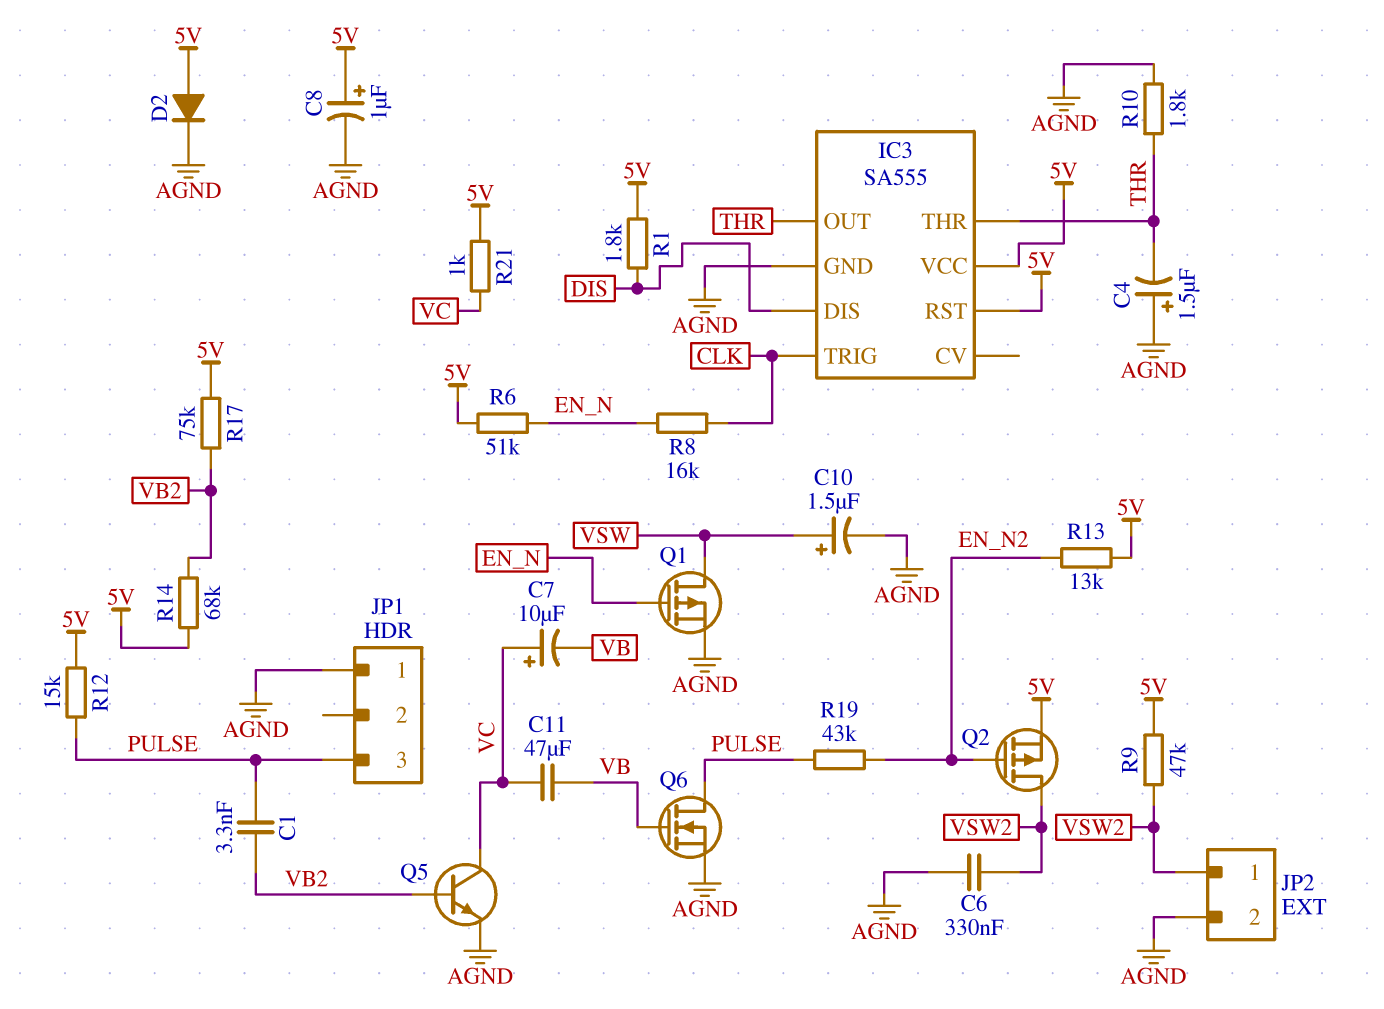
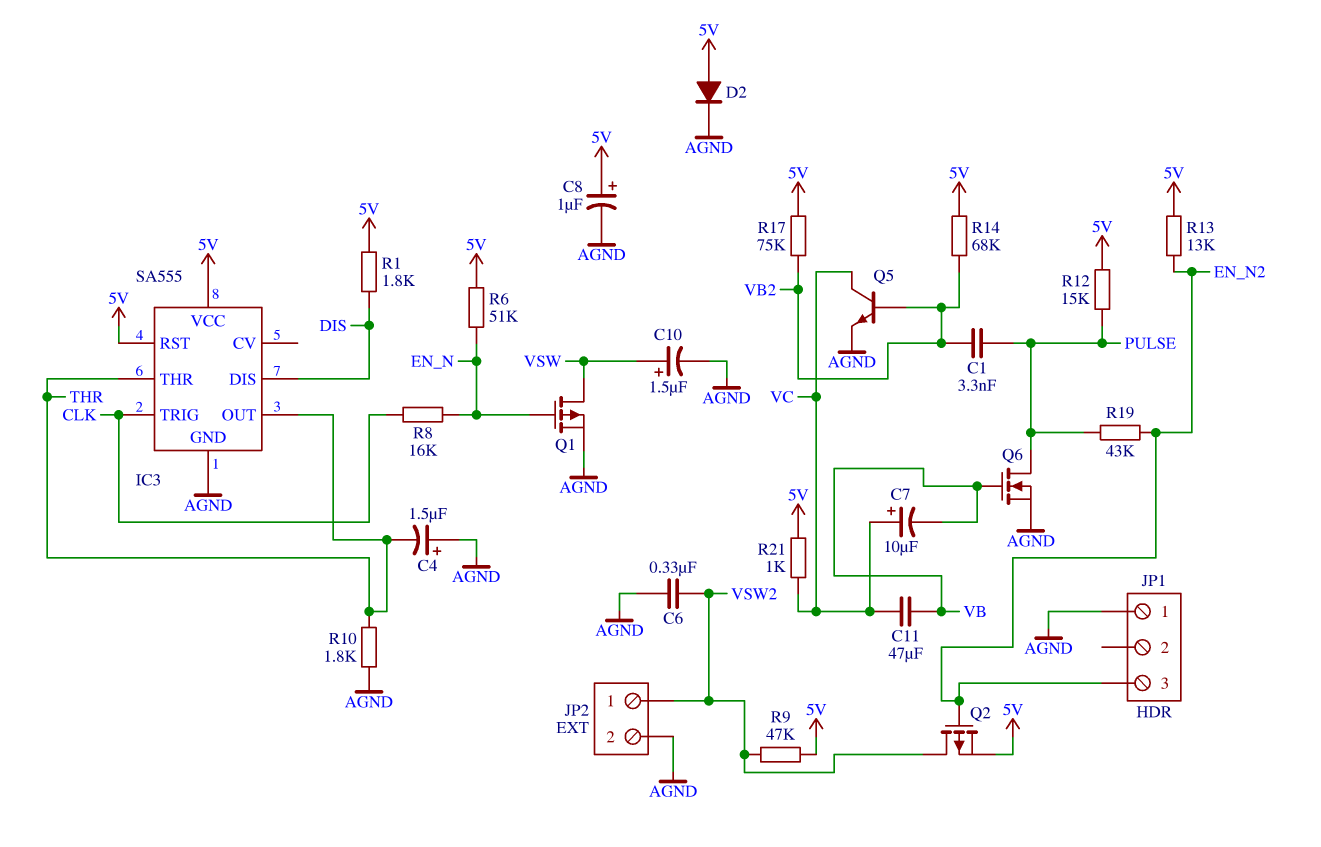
JP1 pin 3: PULSE -> EN_N2

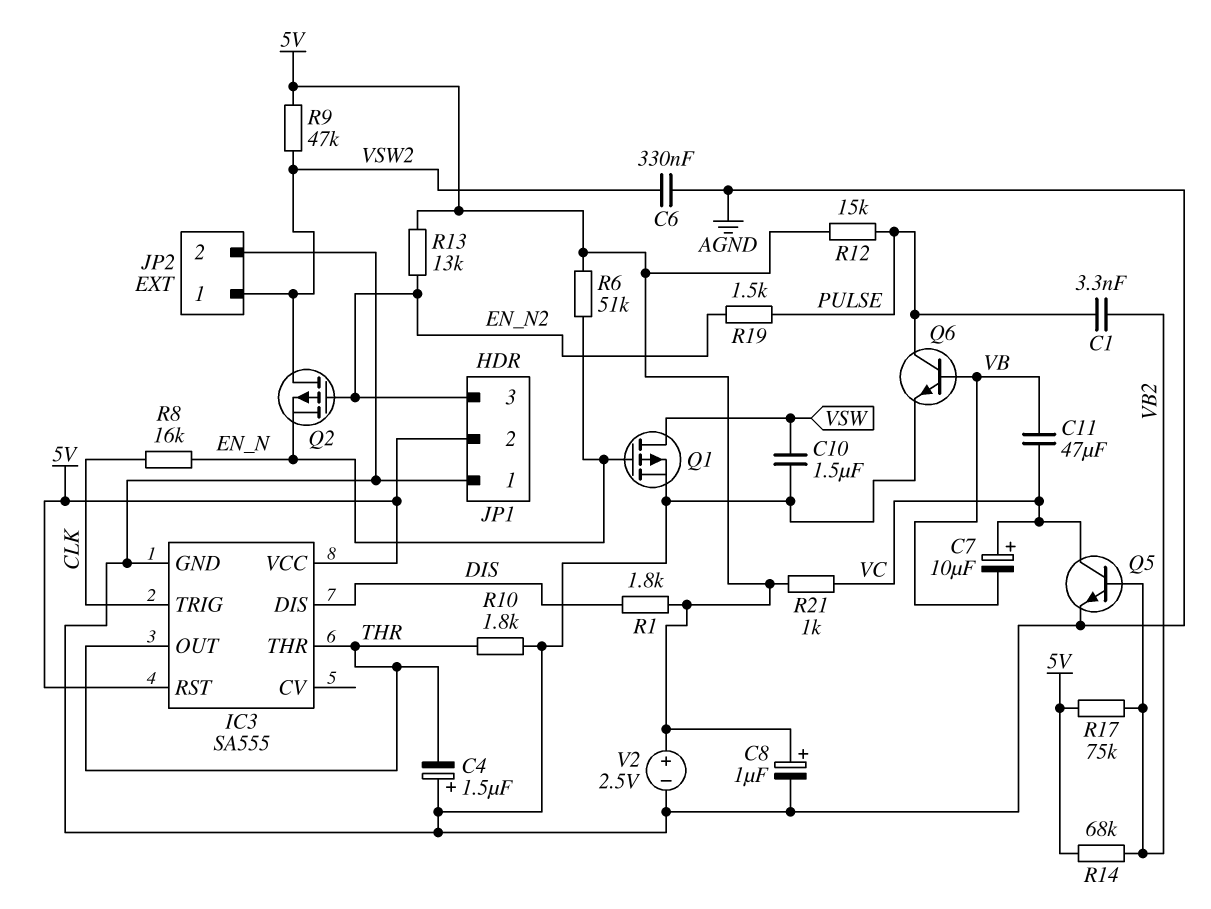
C10: 1.5uF (plus VSW, minus AGND) -> 1.5uF (AGND, VSW)
D2: diode (A 5V, K AGND) -> none
JP1 pin 2: none -> 5V
Q2: PMOS (G EN_N2, D VSW2, S 5V) -> PMOS (G EN_N2, D VSW2, S EN_N)
Q6: NMOS (G VB, D PULSE, S AGND) -> NPN (B VB, C PULSE, E AGND)
R19: 43k (EN_N2, PULSE) -> 1.5k (EN_N2, PULSE)
V2: none -> 2.5V (plus 5V, minus AGND)

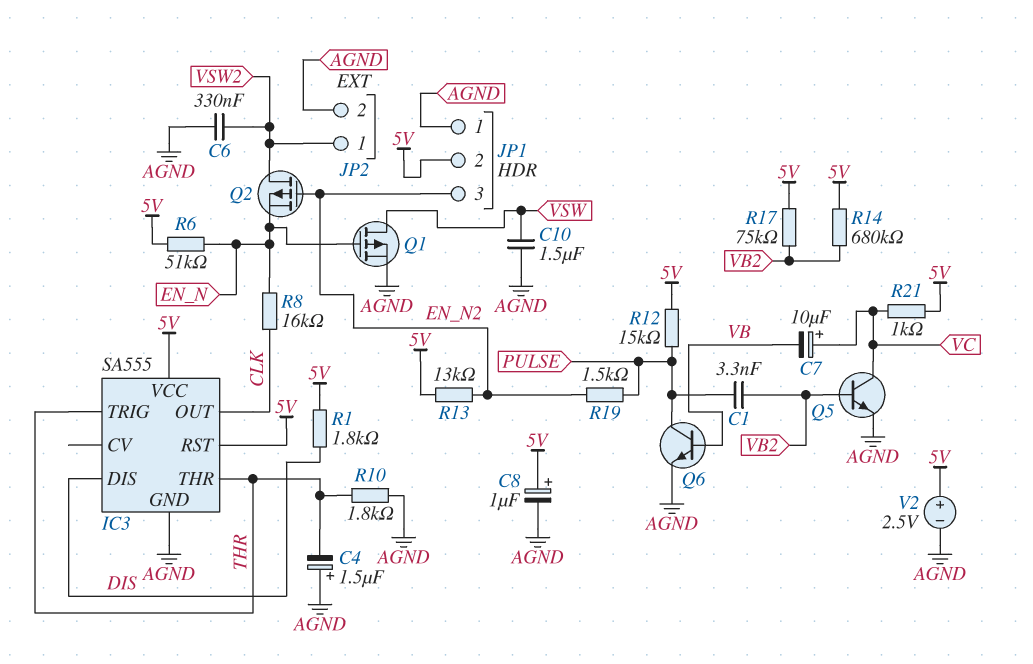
C11: 47uF (VB, VC) -> none
IC3 pin OUT: THR -> CLK
IC3 pin TRIG: CLK -> THR
R9: 47k (5V, VSW2) -> none
R14: 68k (5V, VB2) -> 680k (5V, VB2)

